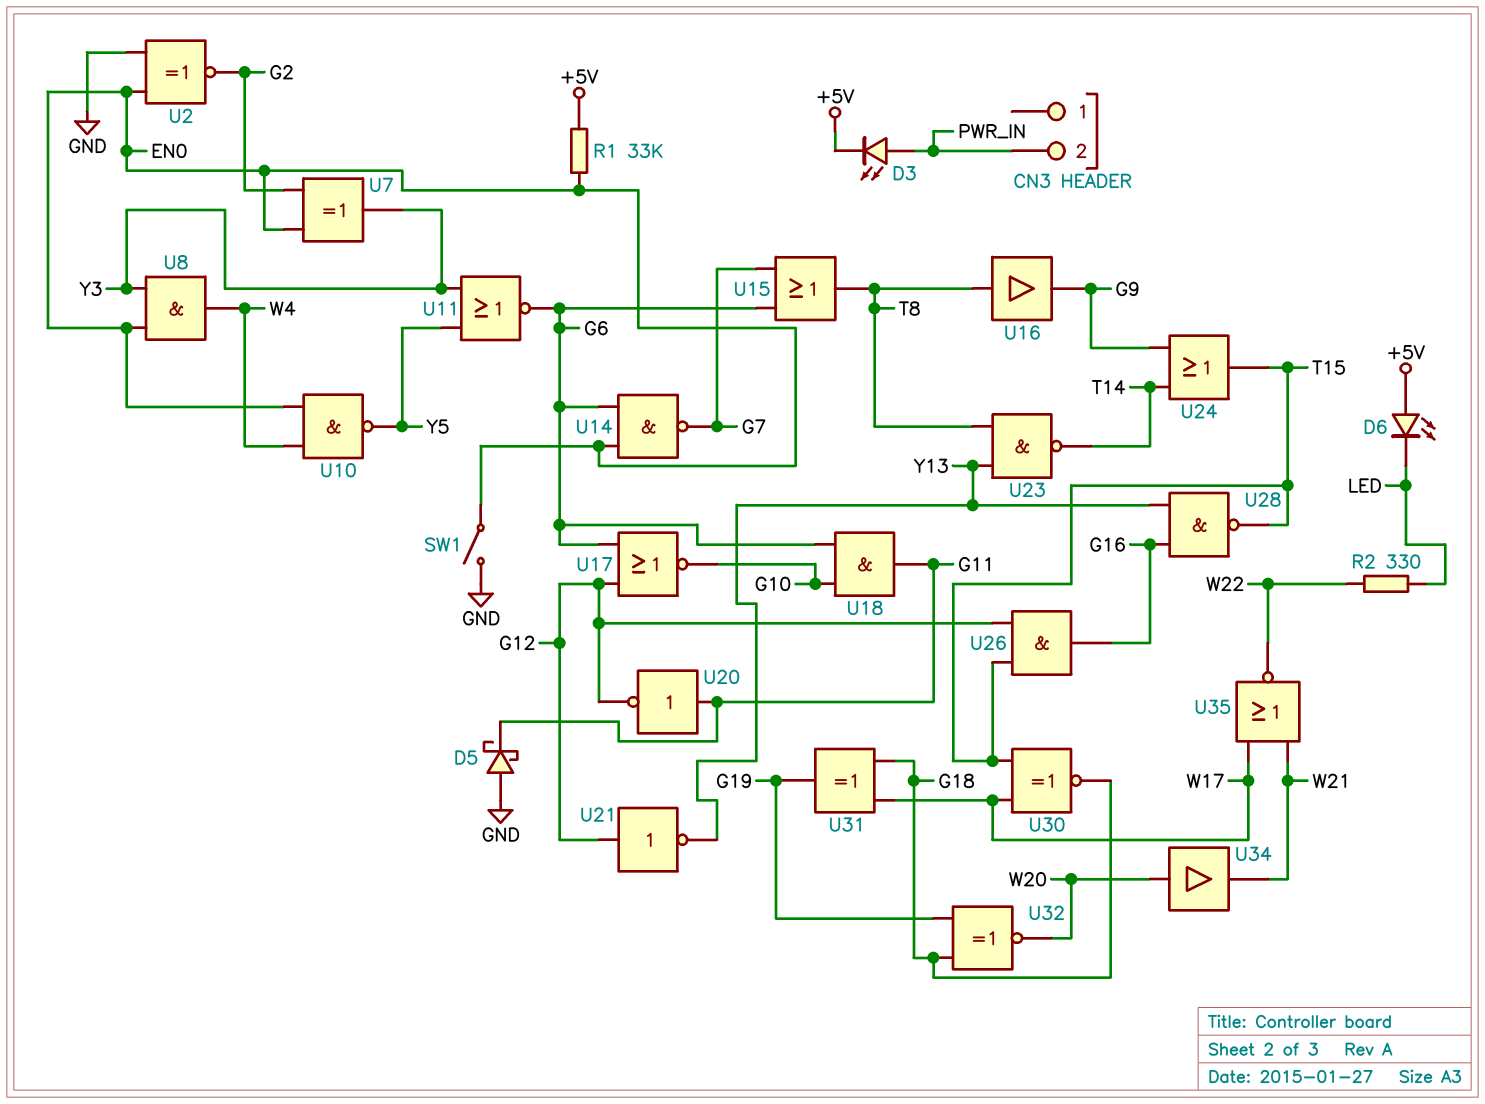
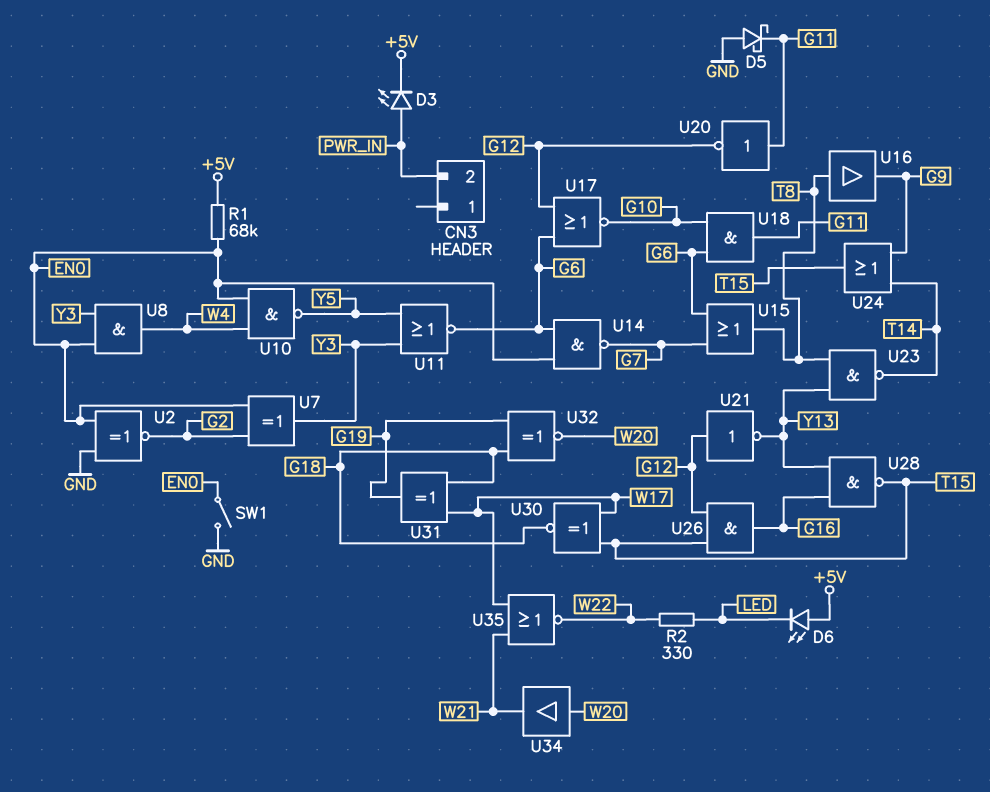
R1: 33k (+5V, EN0) -> 68k (+5V, EN0)

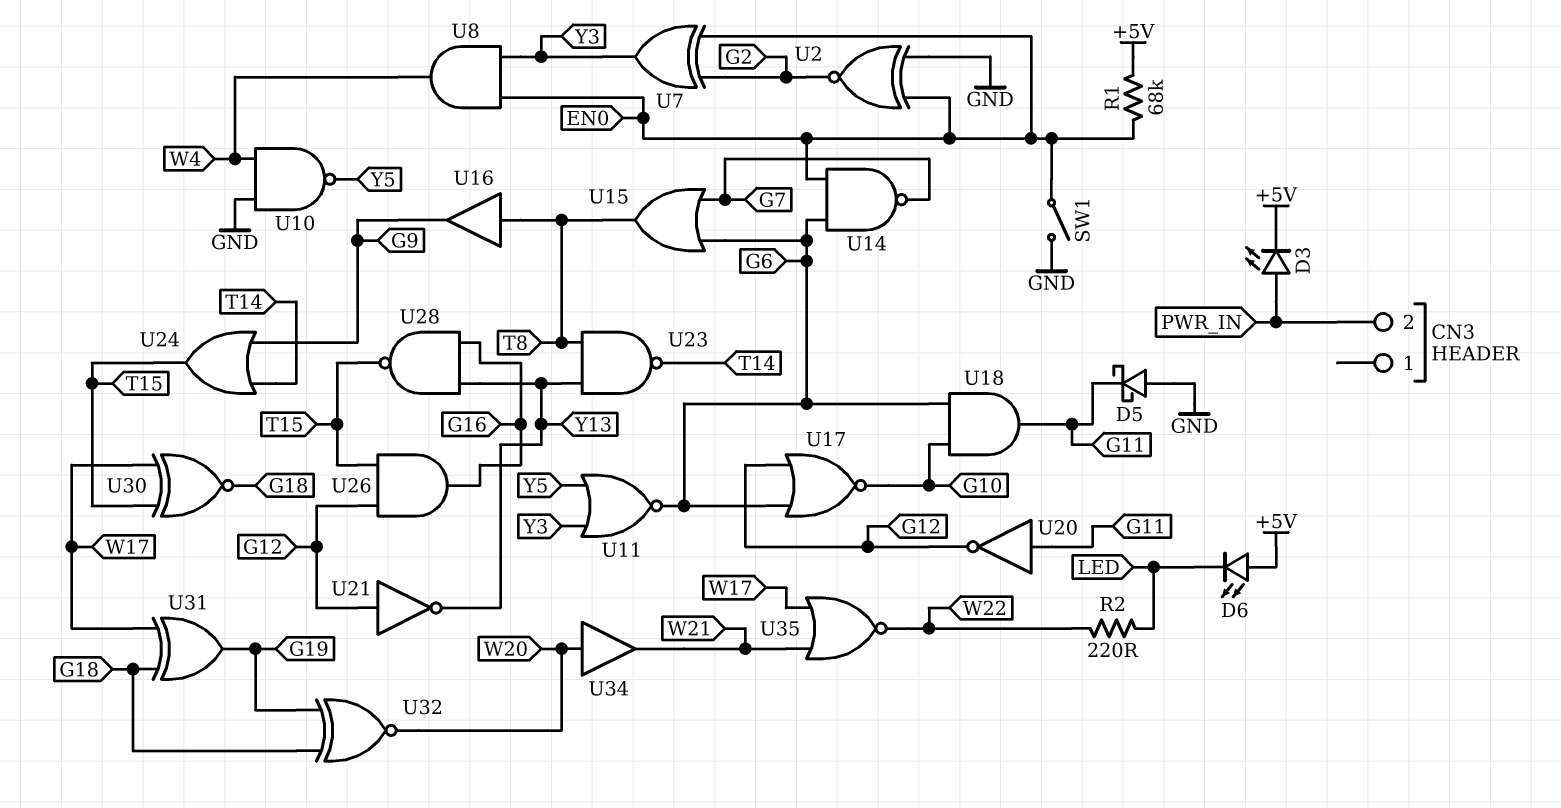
R2: 330 (LED, W22) -> 220 (LED, W22)
U10: NAND (in EN0, in W4, out Y5) -> NAND (in GND, in W4, out Y5)

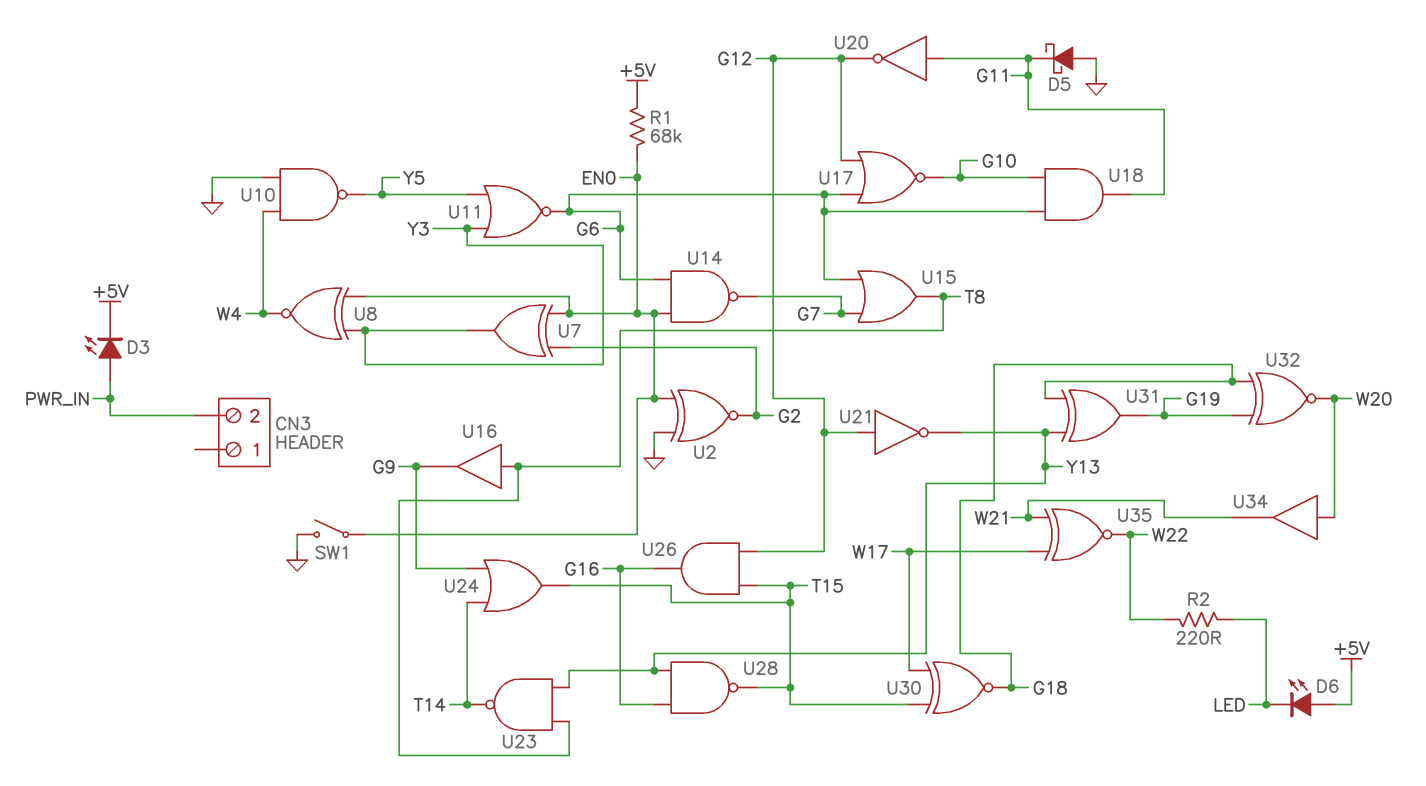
U8: AND (in EN0, in Y3, out W4) -> XNOR (in EN0, in Y3, out W4)
U31: XOR (in G18, in W17, out G19) -> XOR (in G18, in Y13, out G19)
U35: NOR (in W17, in W21, out W22) -> XNOR (in W17, in W21, out W22)

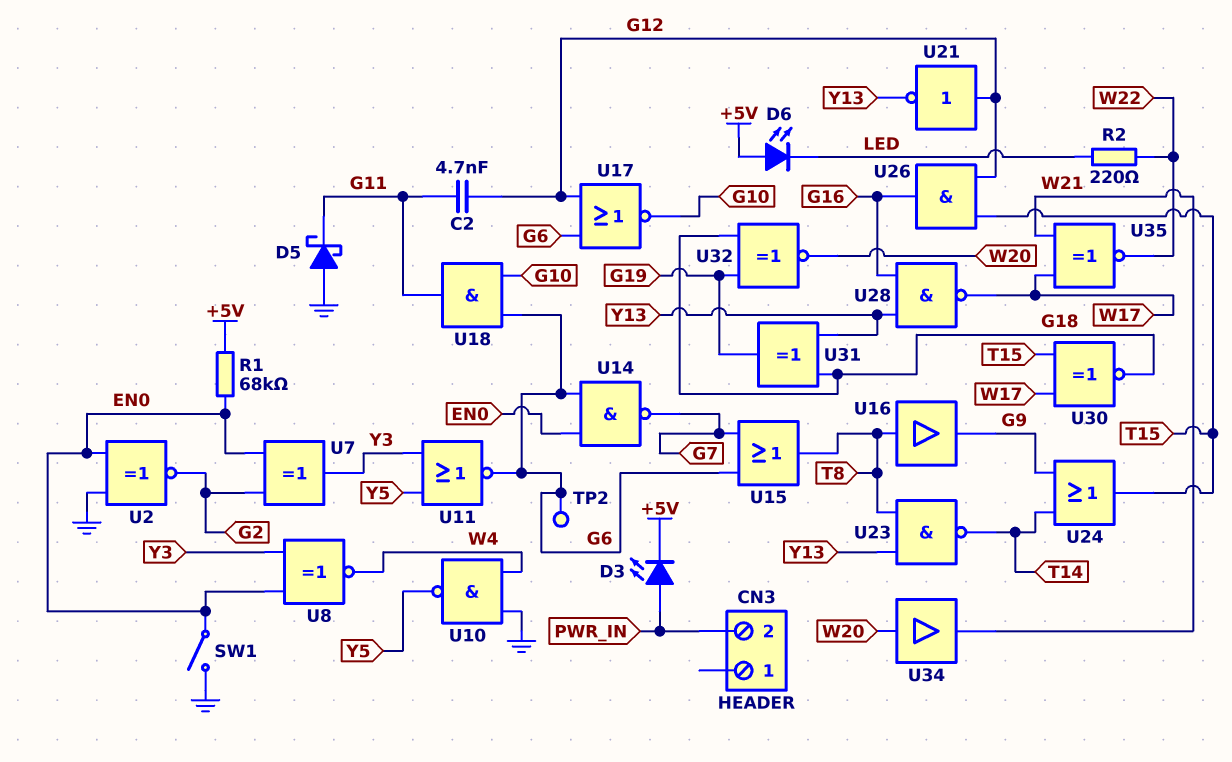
C2: none -> 4.7nF (G11, G12)
TP2: none -> test point (G6)
U20: NOT (in G11, out G12) -> none
U28: NAND (in G16, in Y13, out T15) -> NAND (in G16, in Y13, out W17)

